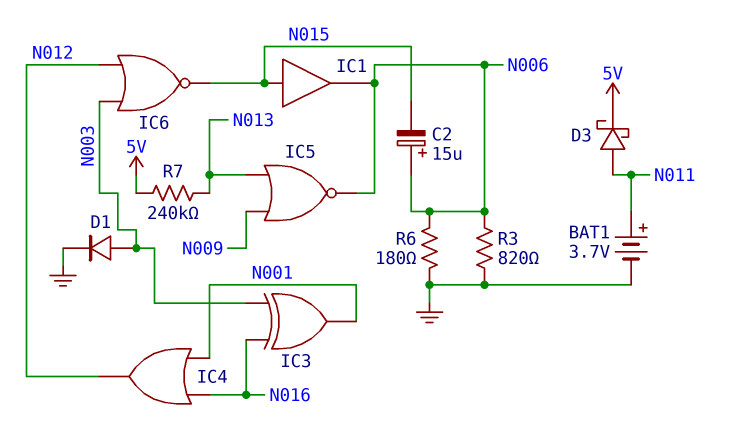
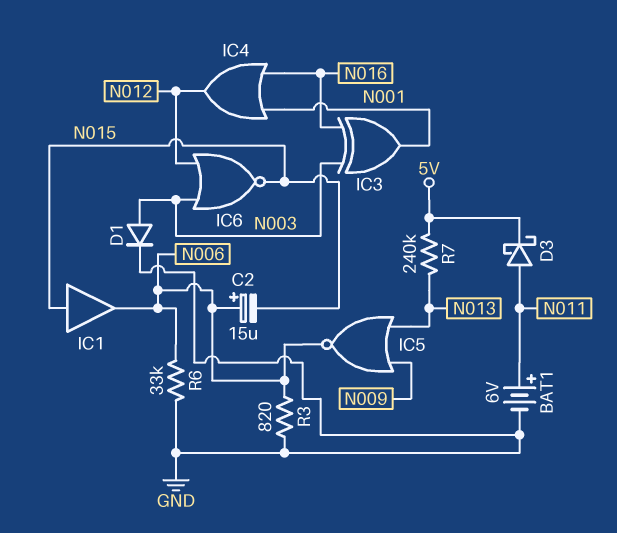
BAT1: 3.7V (plus N011, minus GND) -> 6V (plus N011, minus GND)
R6: 180 (GND, N006) -> 33k (GND, N006)

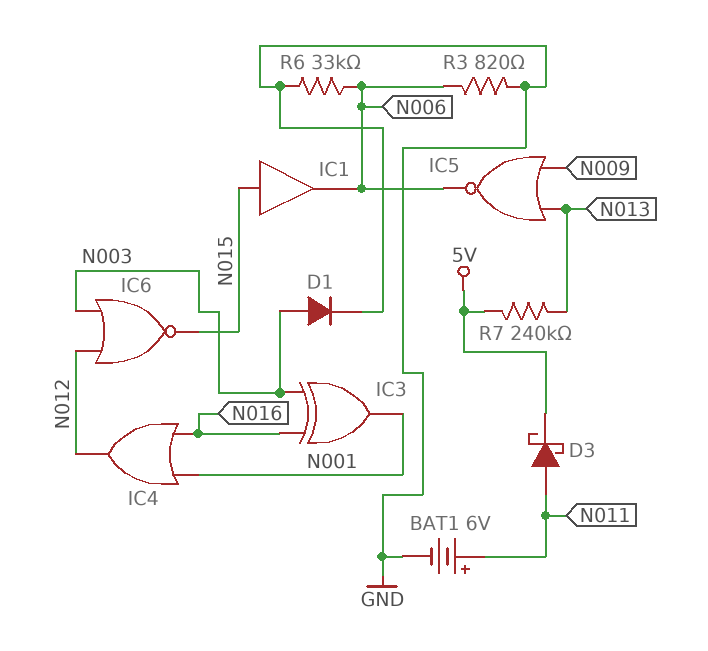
C2: 15uF (plus N006, minus N015) -> none

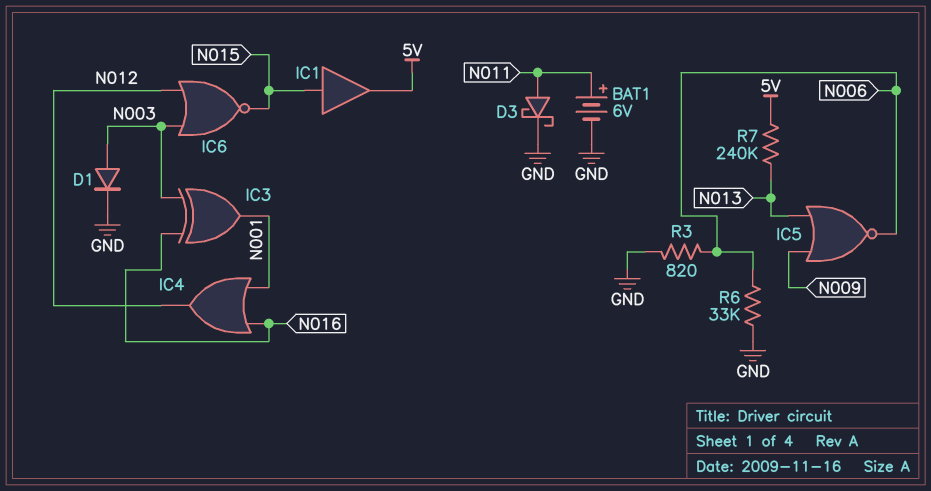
D3: schottky (A N011, K 5V) -> schottky (A N011, K GND)
IC1: buffer (in N015, out N006) -> buffer (in N015, out 5V)

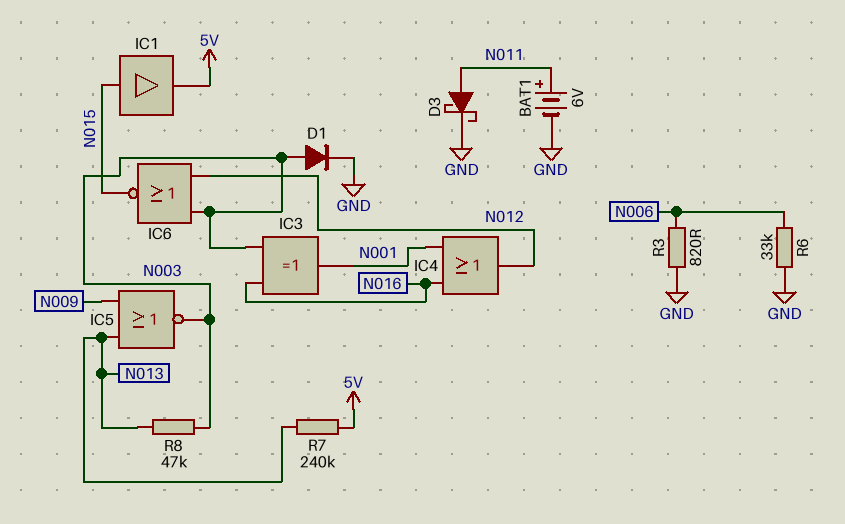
IC5: NOR (in N009, in N013, out N006) -> NOR (in N009, in N013, out N003)
R8: none -> 47k (N003, N013)

